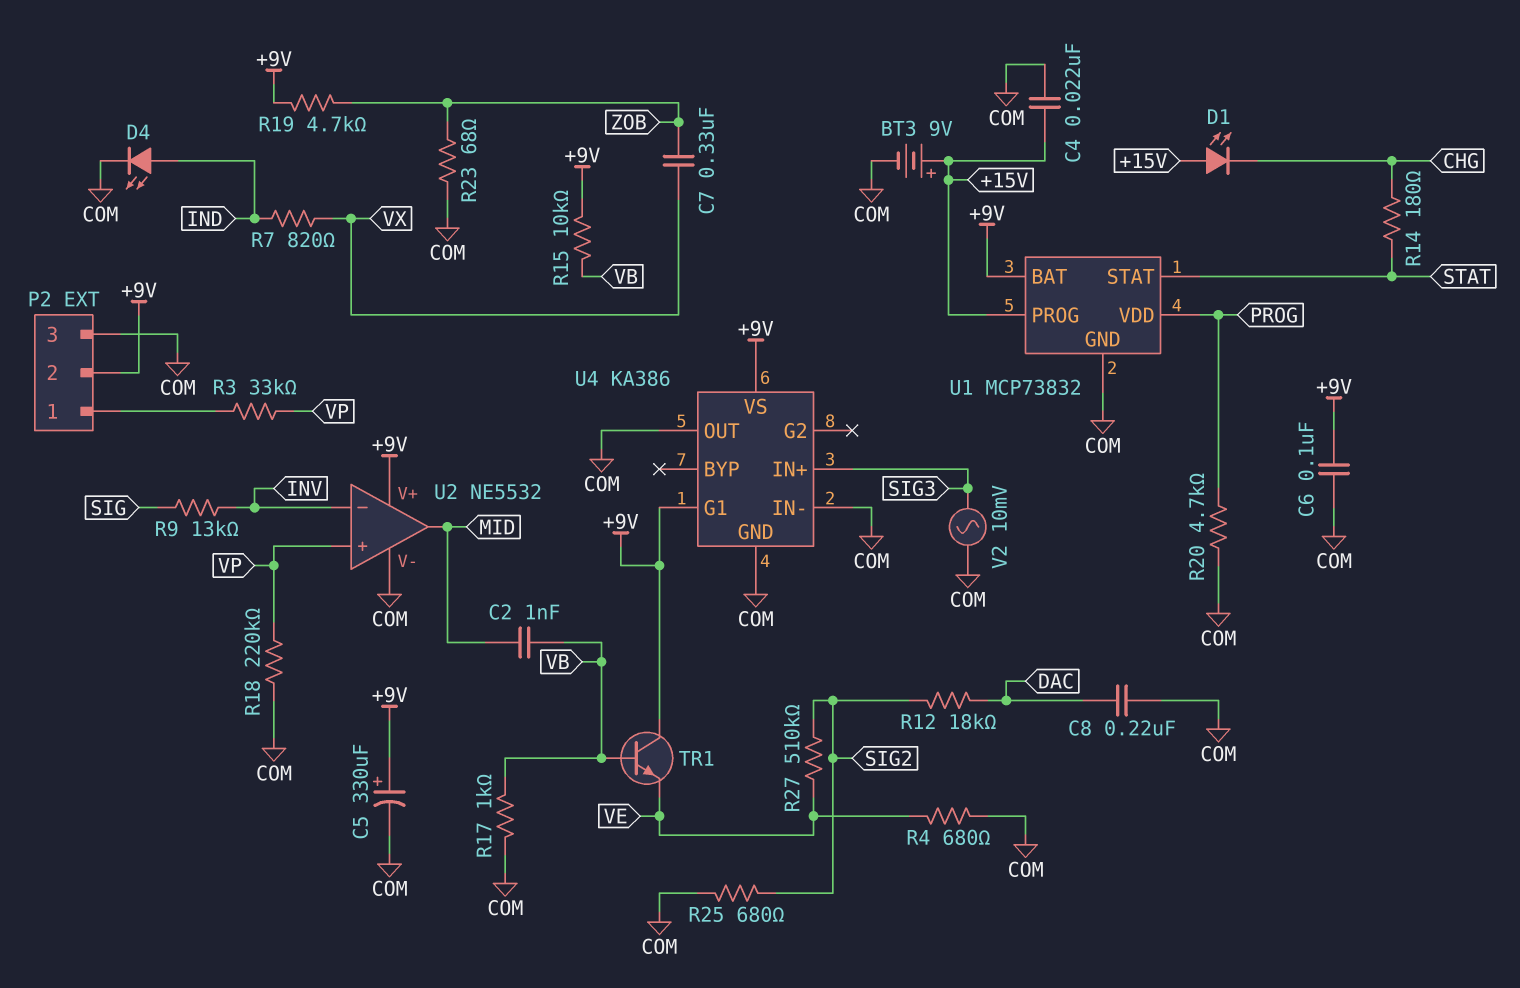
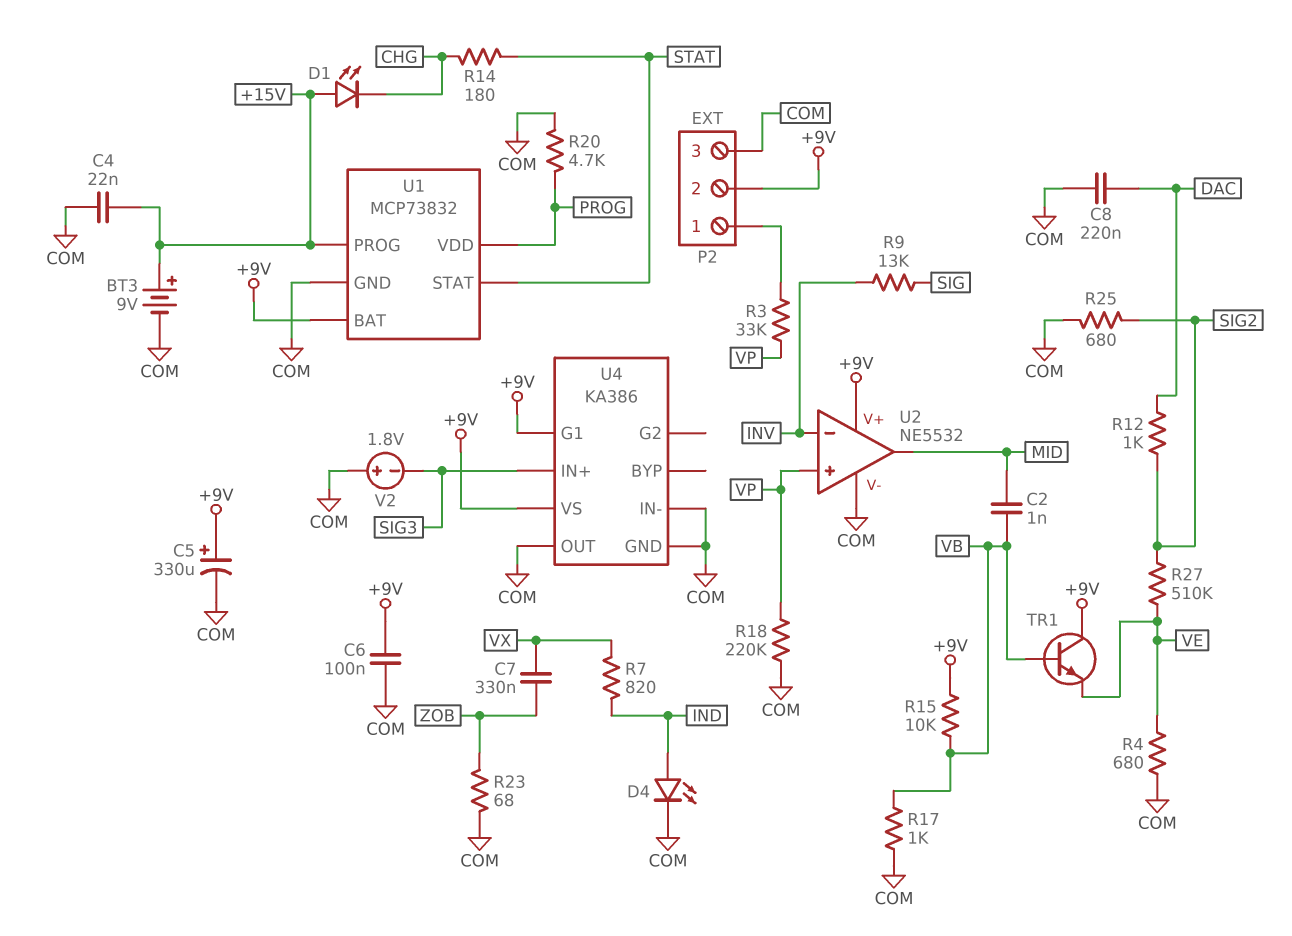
R12: 18k (DAC, SIG2) -> 1k (DAC, SIG2)
R19: 4.7k (+9V, ZOB) -> none
V2: AC 10mV (COM, SIG3) -> 1.8V (plus COM, minus SIG3)

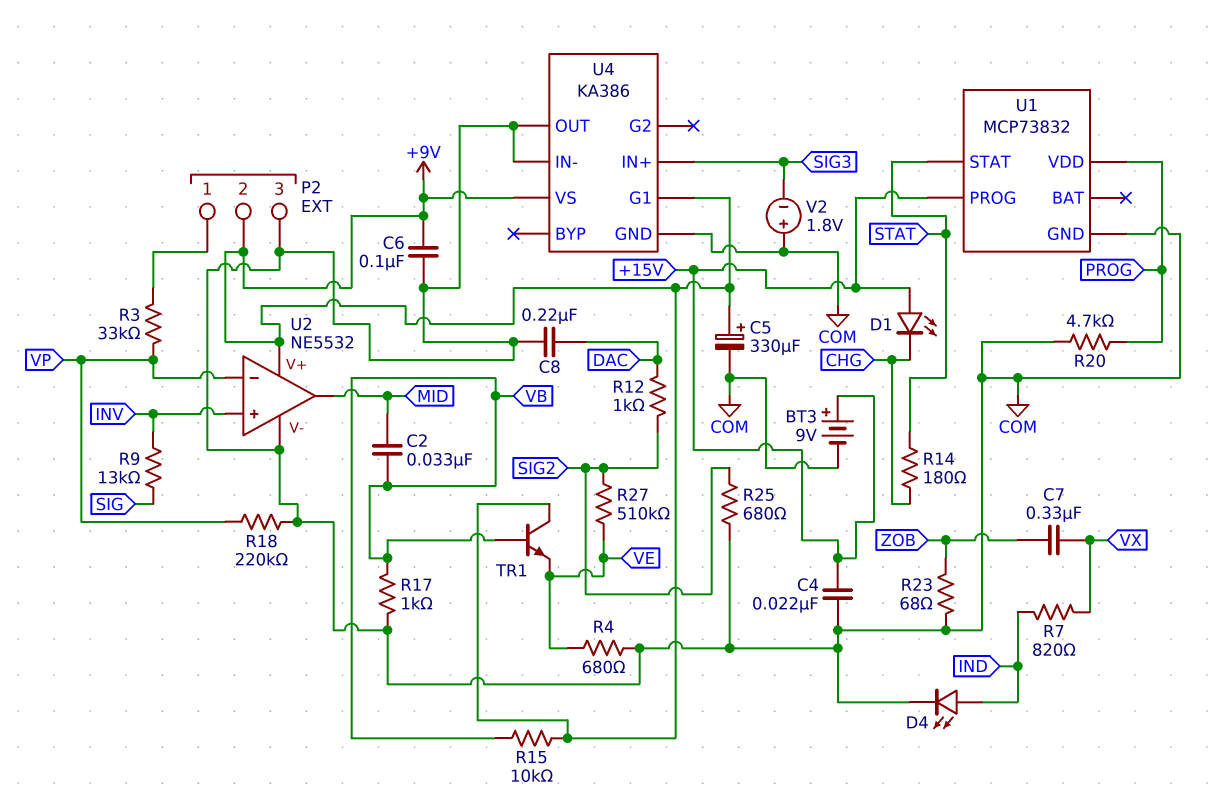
C2: 1nF (MID, VB) -> 33nF (MID, VB)
U1 pin BAT: +9V -> none
U2 pin in+: VP -> INV
U2 pin in-: INV -> VP

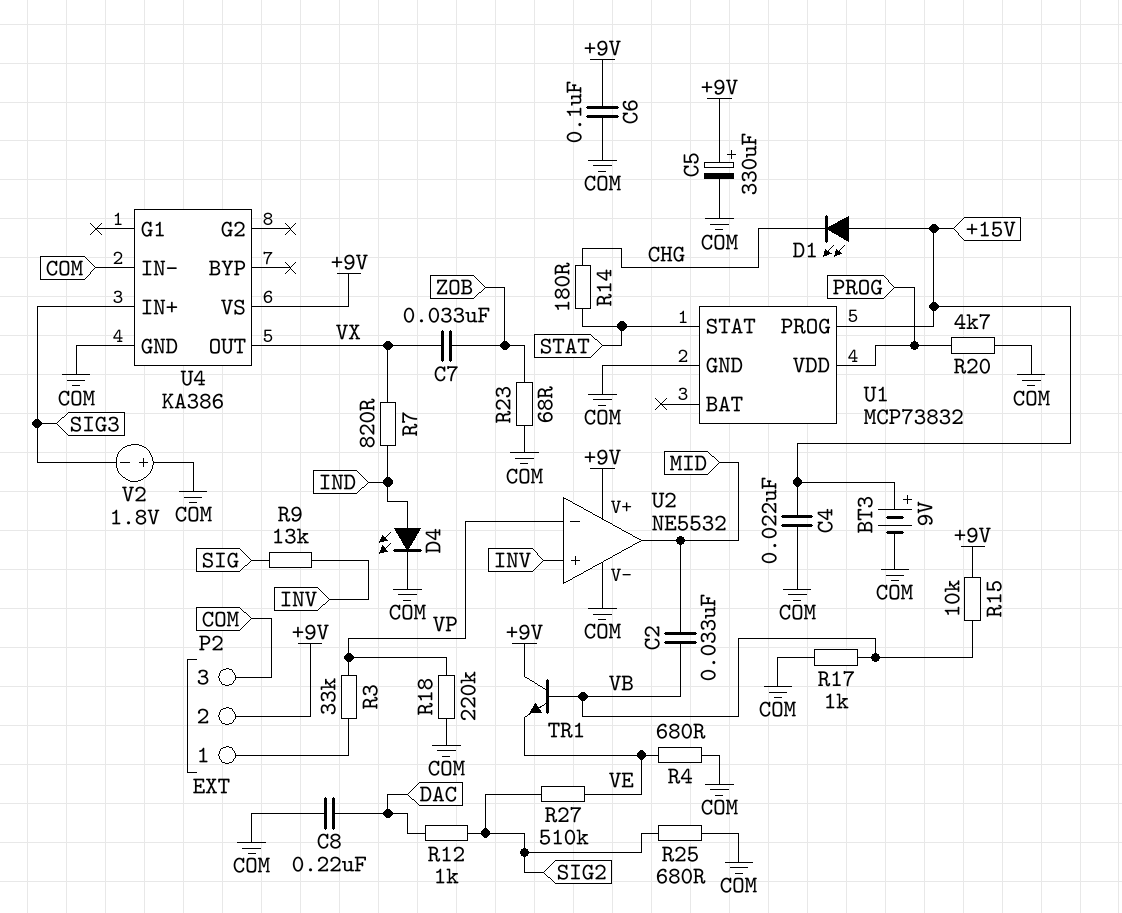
C7: 330nF (VX, ZOB) -> 33nF (VX, ZOB)
U4 pin G1: +9V -> none
U4 pin OUT: COM -> VX

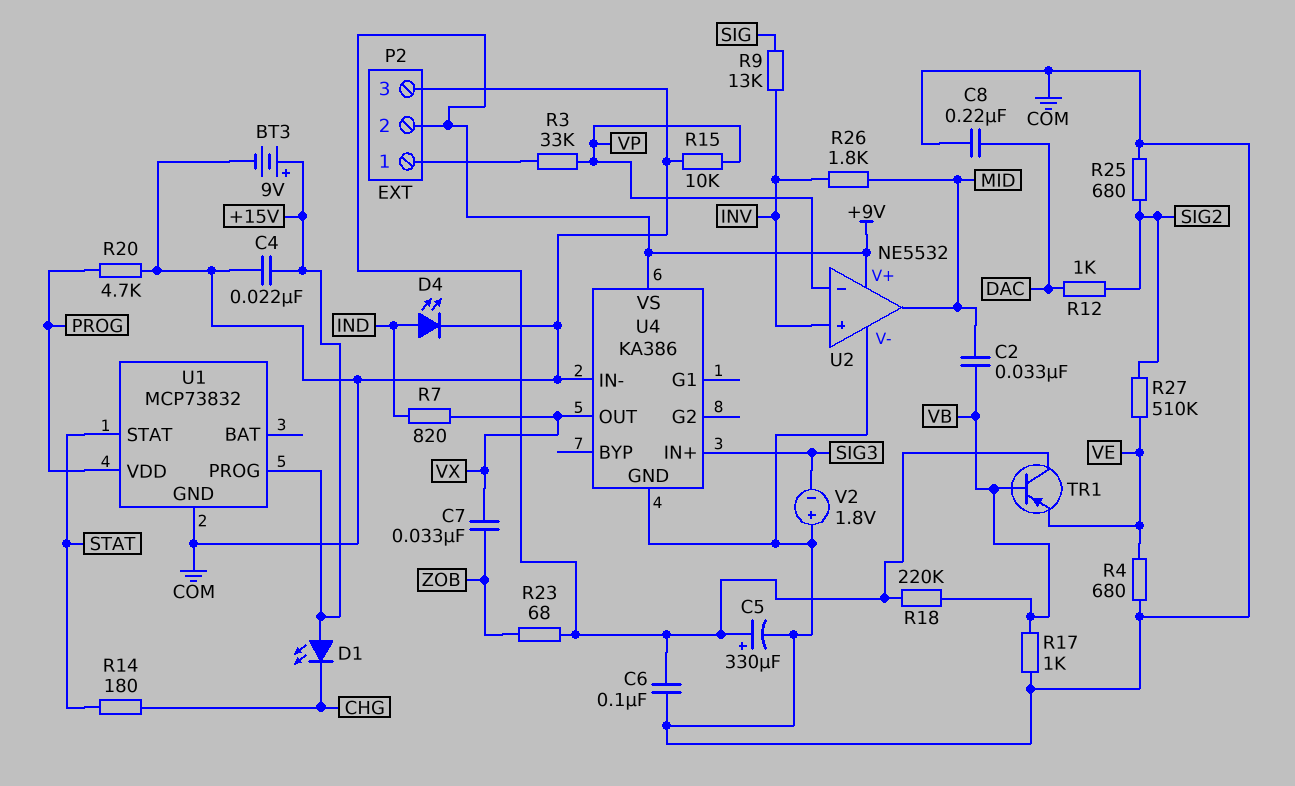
R15: 10k (+9V, VB) -> 10k (COM, VP)
R18: 220k (COM, VP) -> 220k (+9V, VB)
R23: 68 (COM, ZOB) -> 68 (+9V, ZOB)
R26: none -> 1.8k (INV, MID)
TR1: NPN (B VB, C +9V, E VE) -> PNP (B VB, C +9V, E VE)

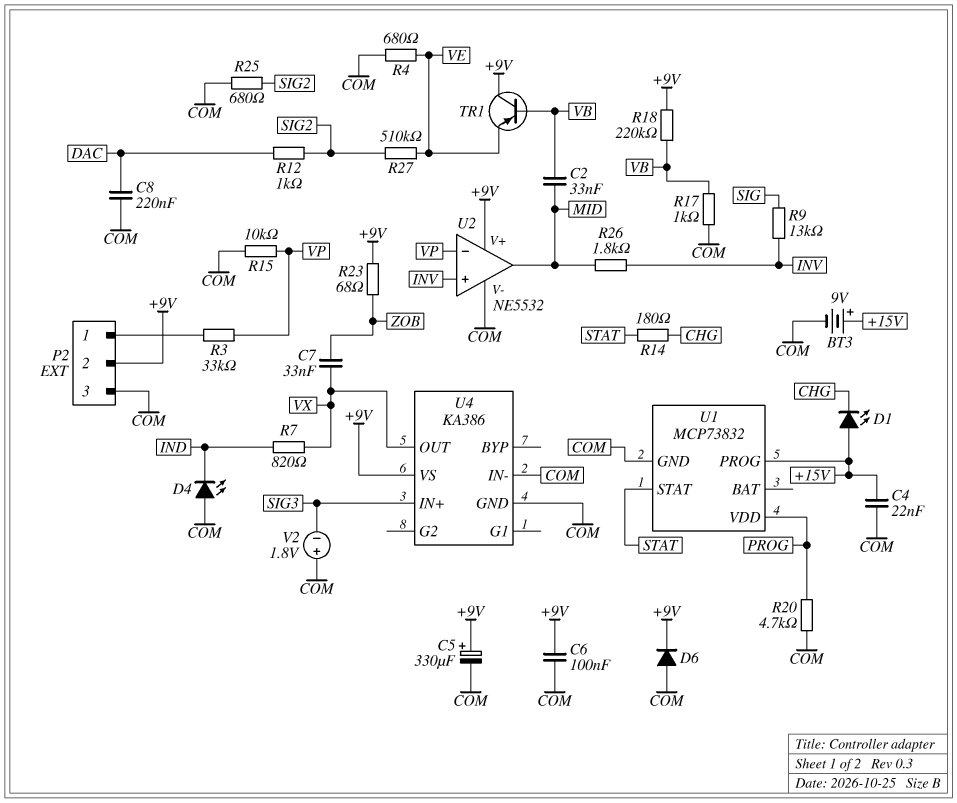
D4: LED (A IND, K COM) -> LED (A COM, K IND)
D6: none -> diode (A COM, K +9V)

